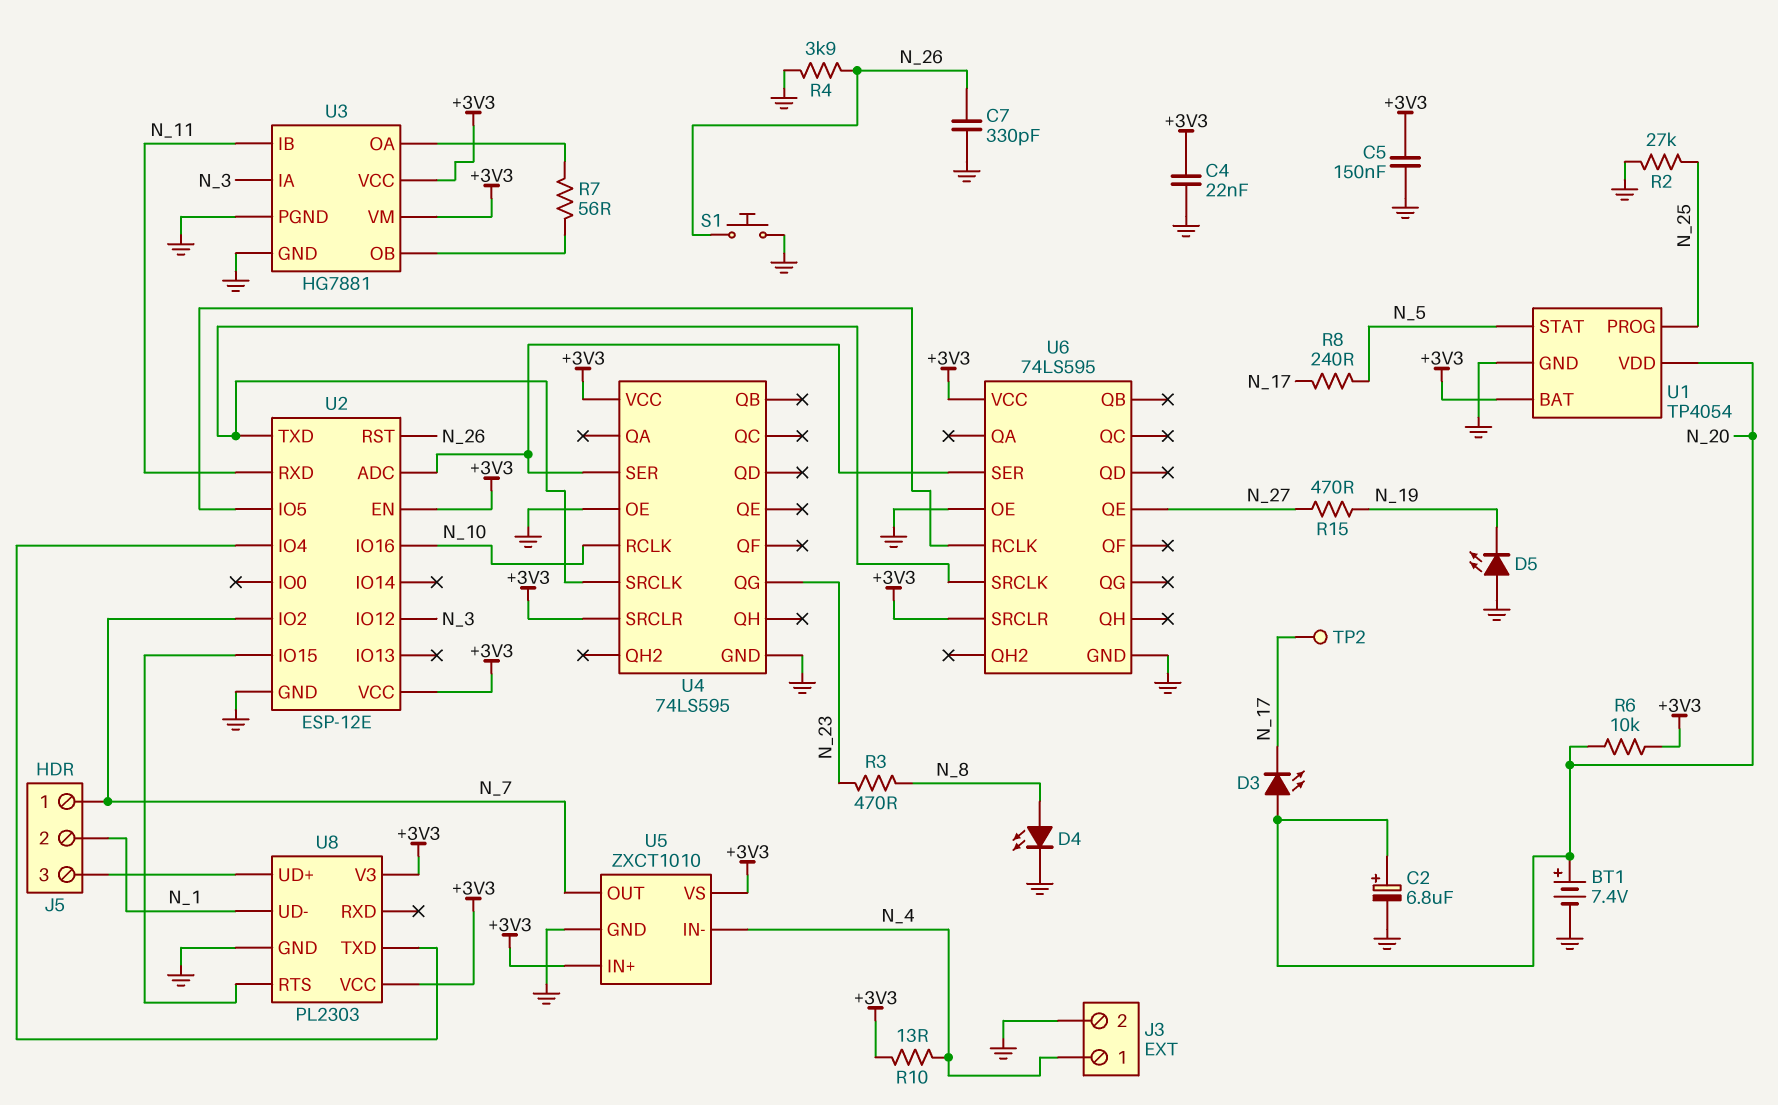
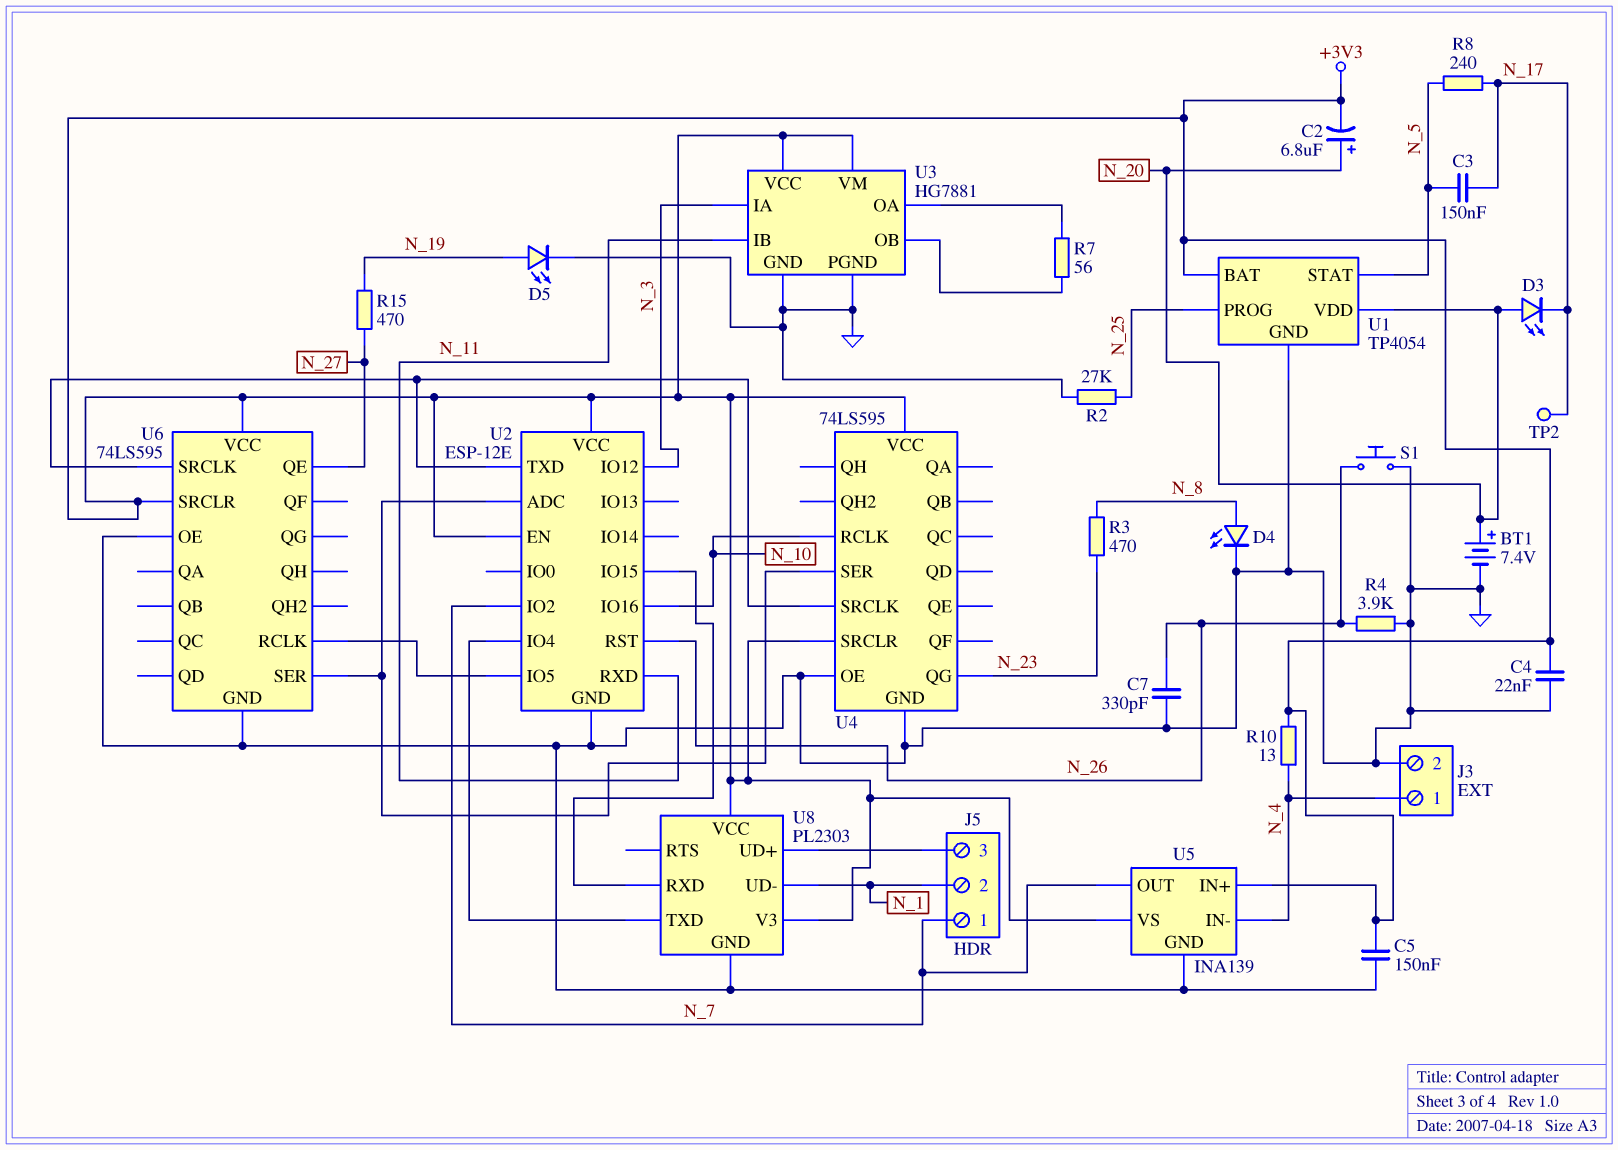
C2: 6.8uF (plus N_20, minus GND) -> 6.8uF (plus N_20, minus +3V3)
C3: none -> 150nF (N_5, N_17)
D5: LED (A GND, K N_19) -> LED (A N_19, K GND)
R6: 10k (+3V3, N_20) -> none
U5: ZXCT1010 -> INA139
U8 pin RTS: U2/IO15 -> none
U8 pin RXD: none -> U2/IO15

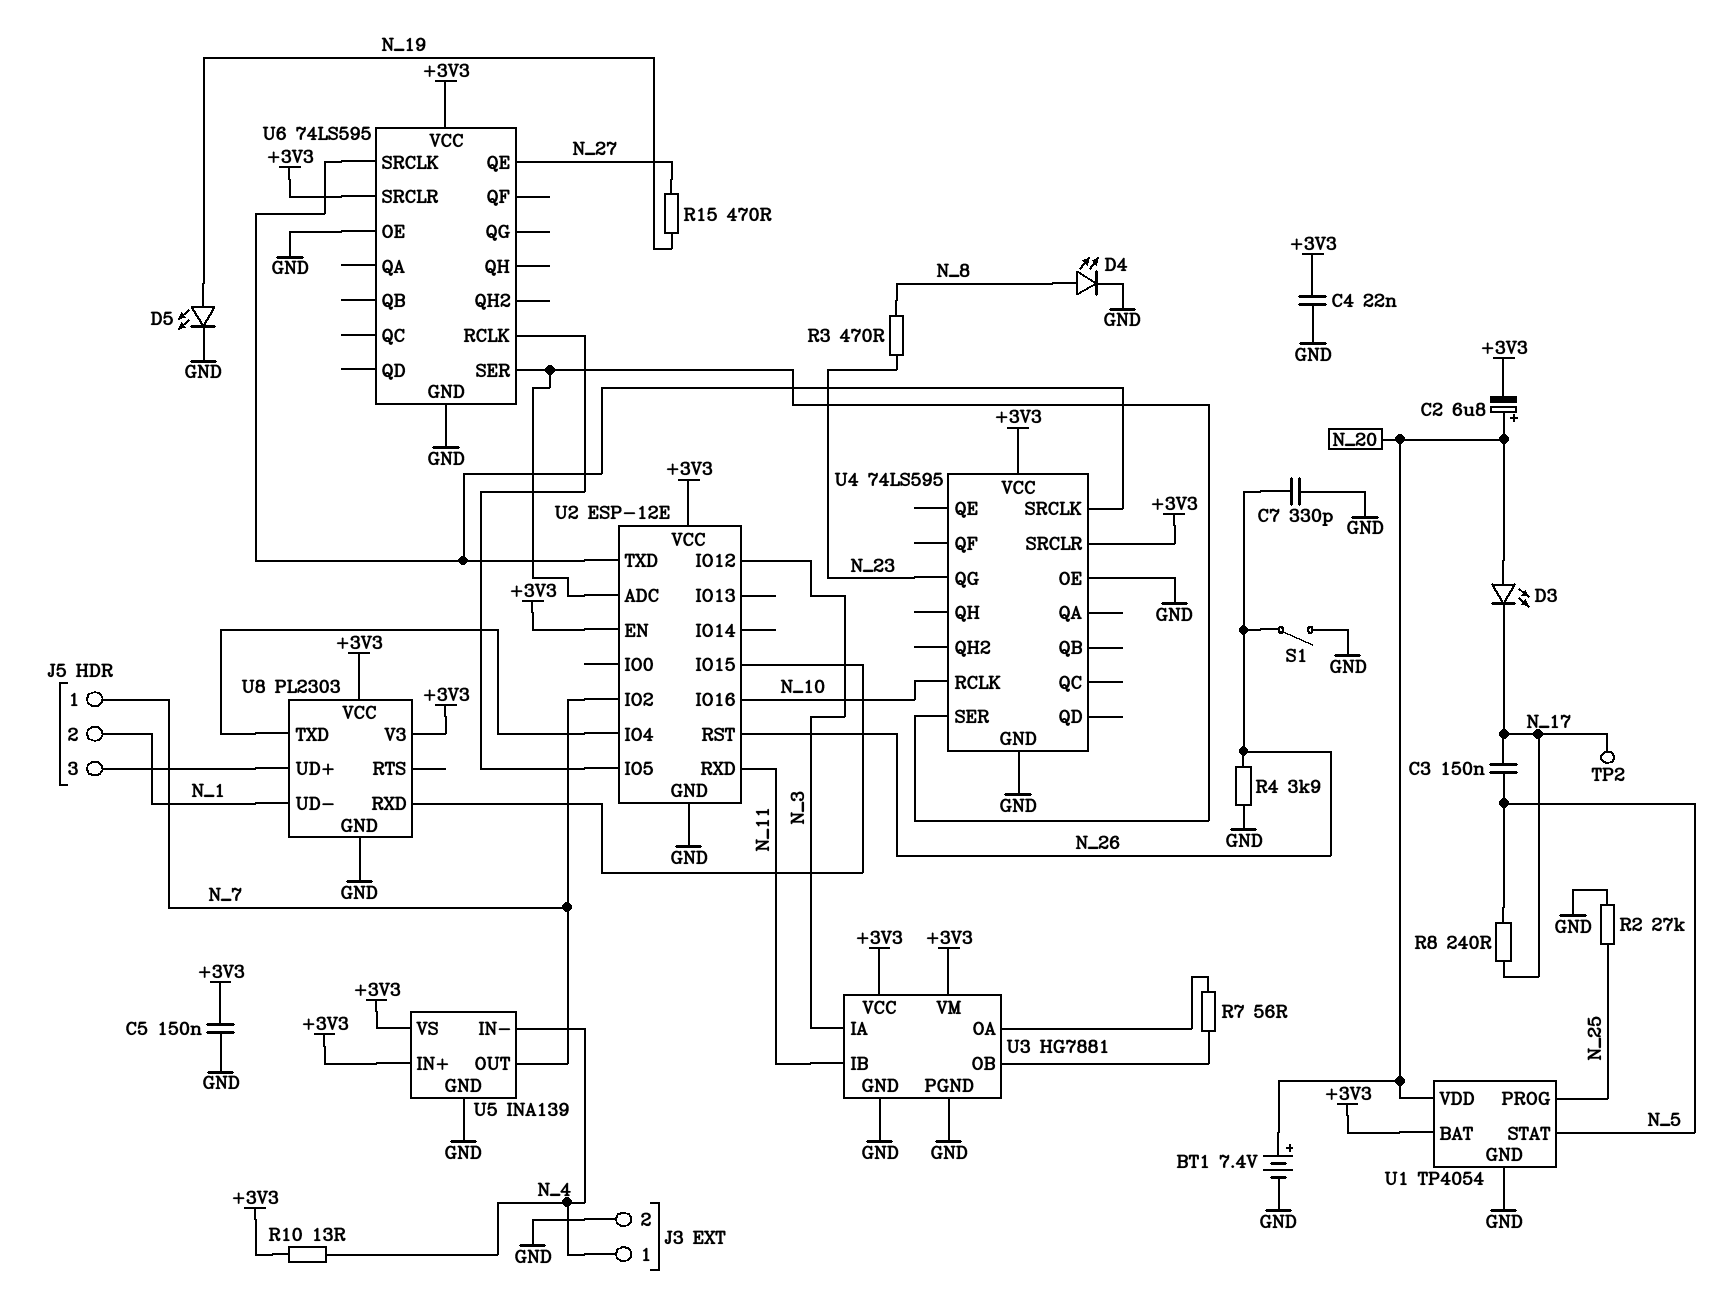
S1: button (GND, N_26) -> switch (GND, N_26)

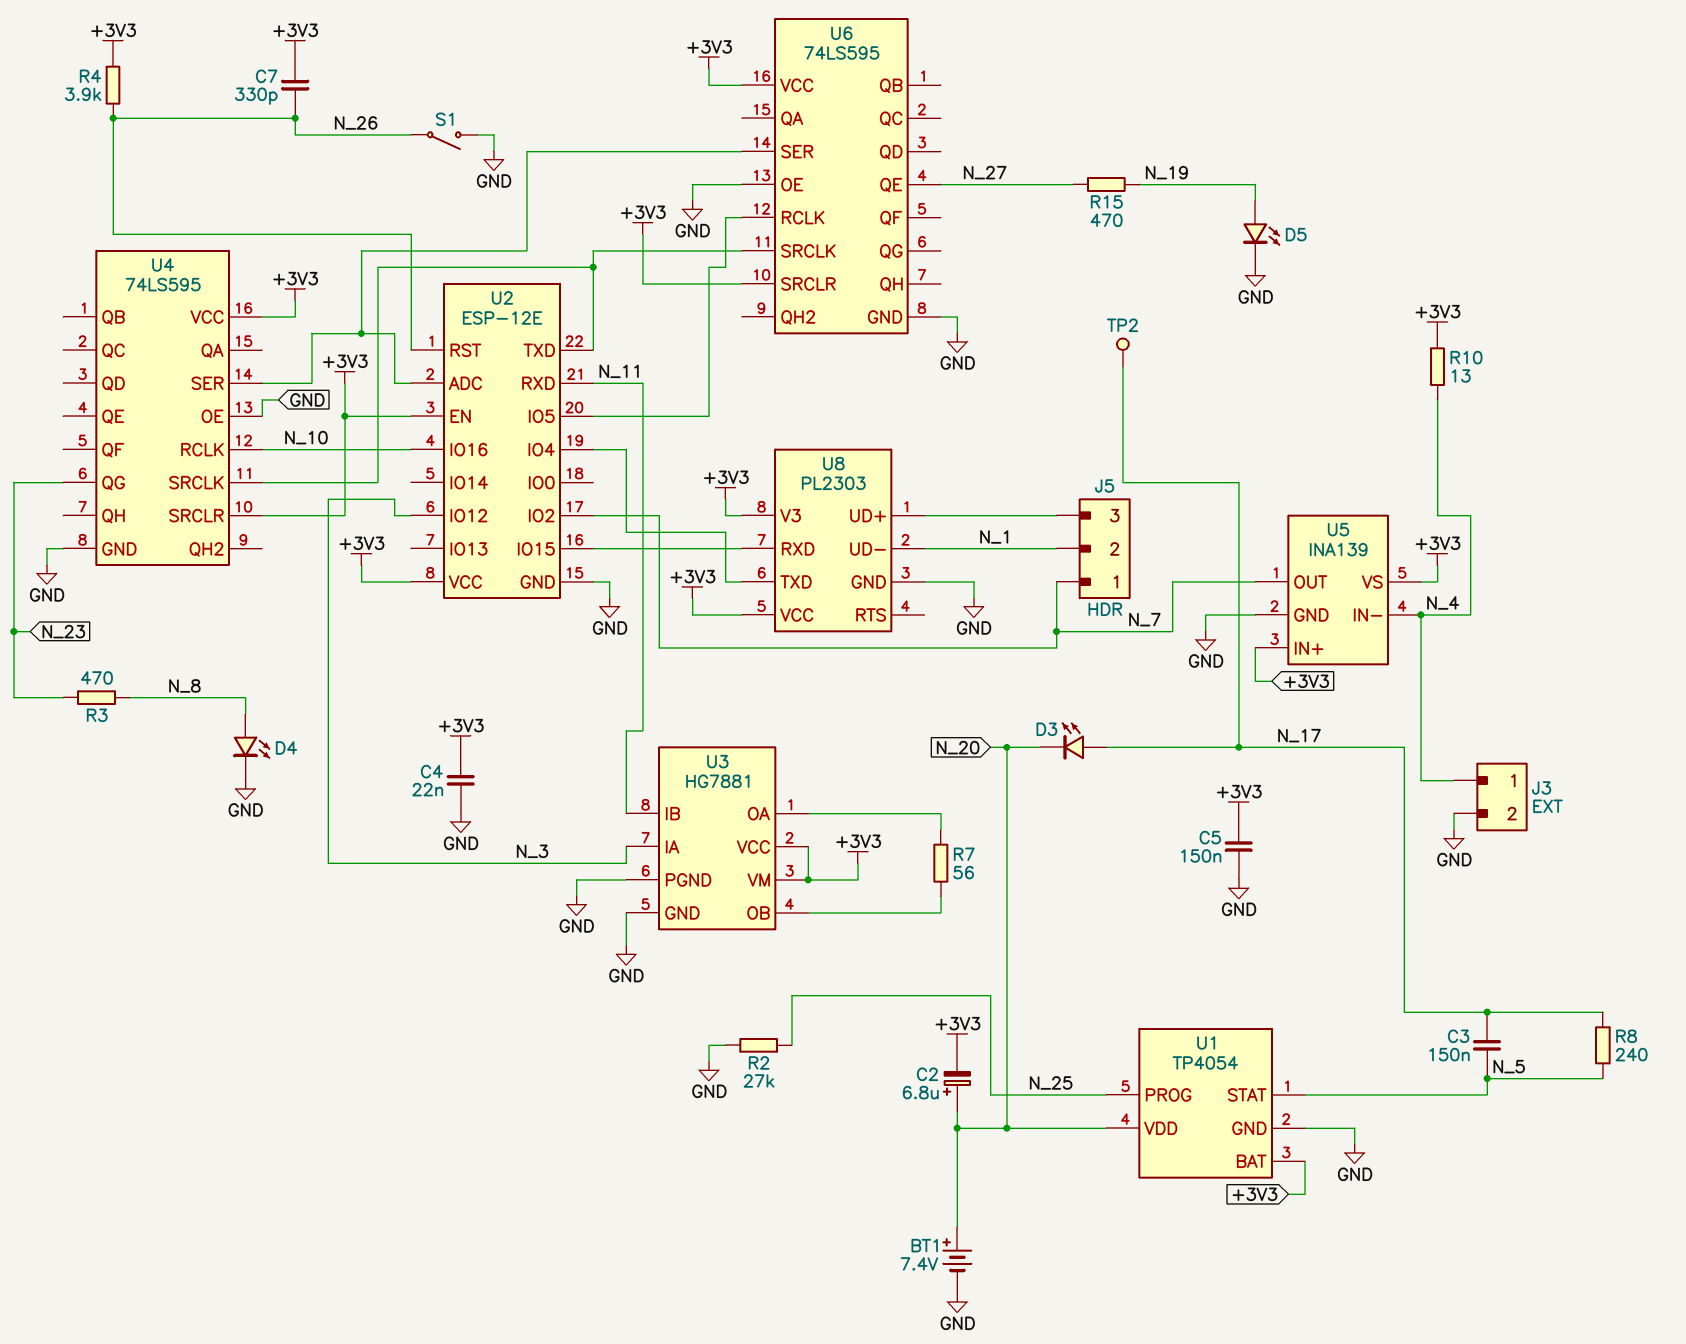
C7: 330pF (GND, N_26) -> 330pF (+3V3, N_26)
D3: LED (A N_20, K N_17) -> LED (A N_17, K N_20)
R4: 3.9k (GND, N_26) -> 3.9k (+3V3, N_26)

